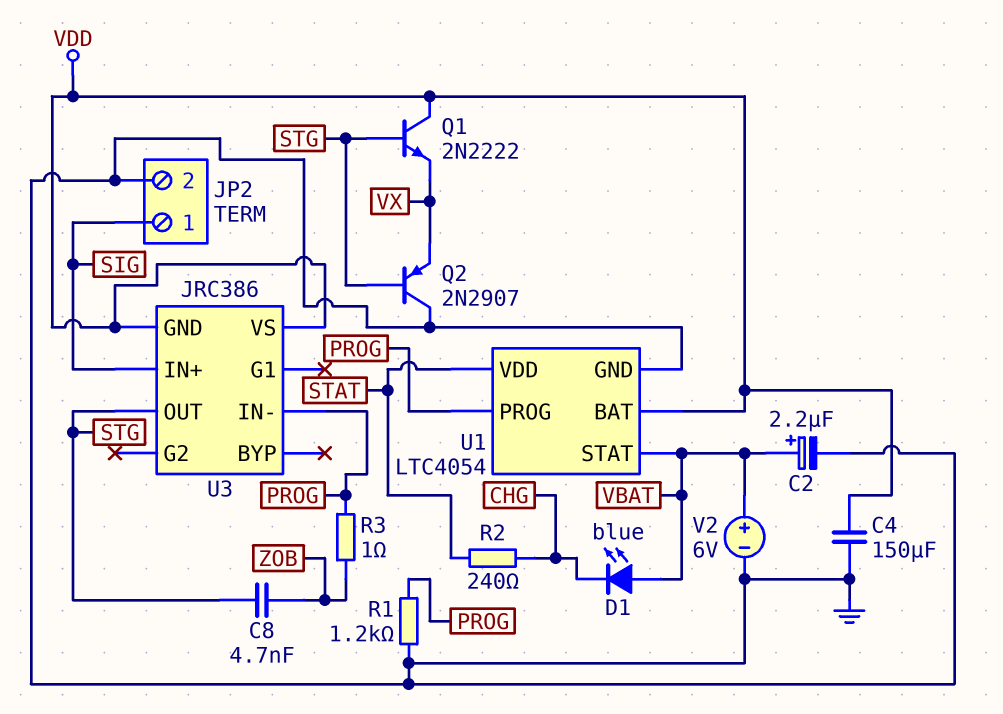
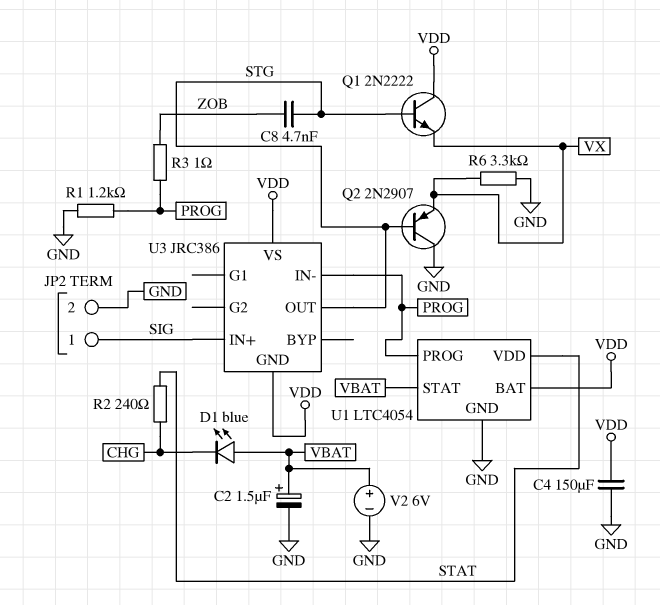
C2: 2.2uF (plus VBAT, minus GND) -> 1.5uF (plus VBAT, minus GND)
R6: none -> 3.3k (GND, VX)

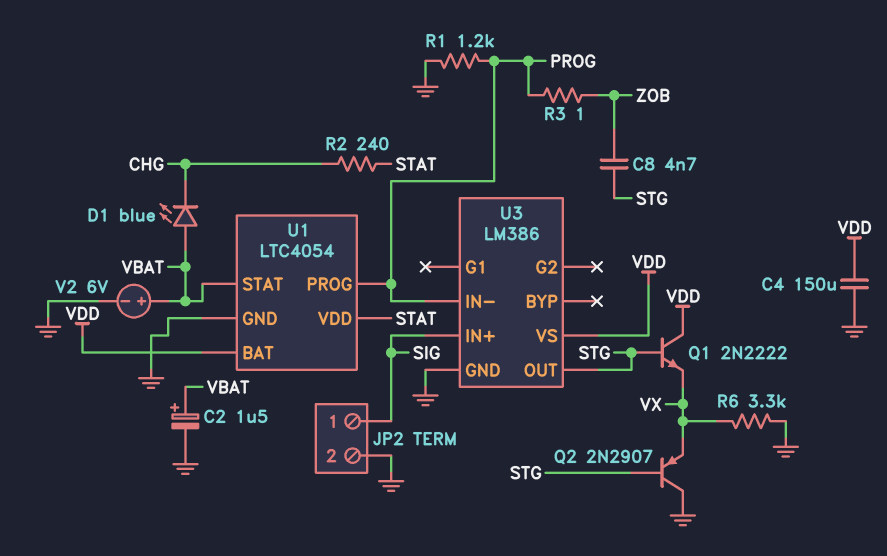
U3: JRC386 -> LM386
U3 pin GND: VDD -> GND

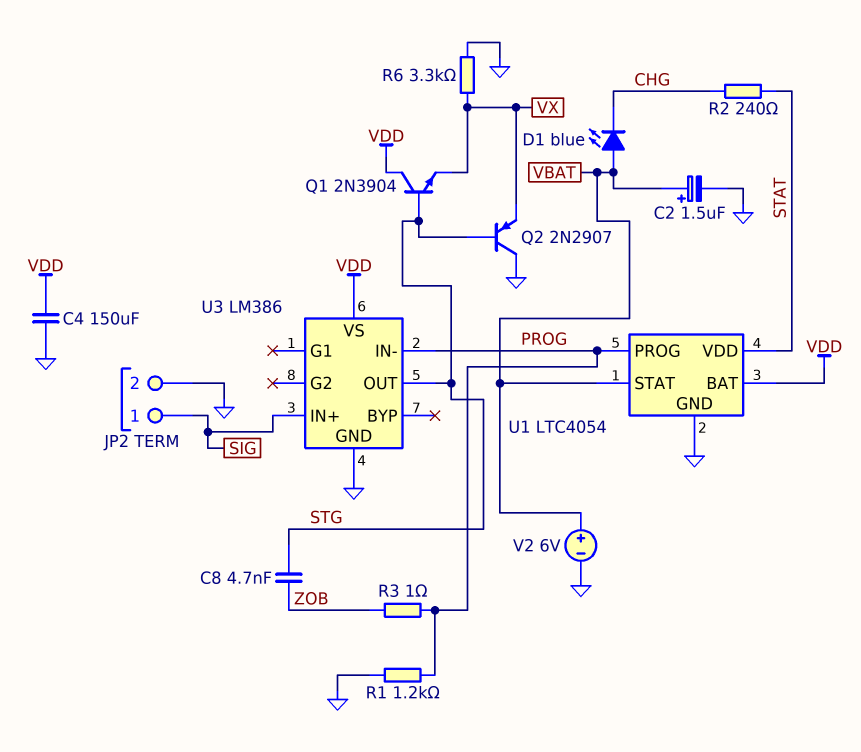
Q1: NPN 2N2222 (B STG, C VDD, E VX) -> NPN 2N3904 (B STG, C VDD, E VX)

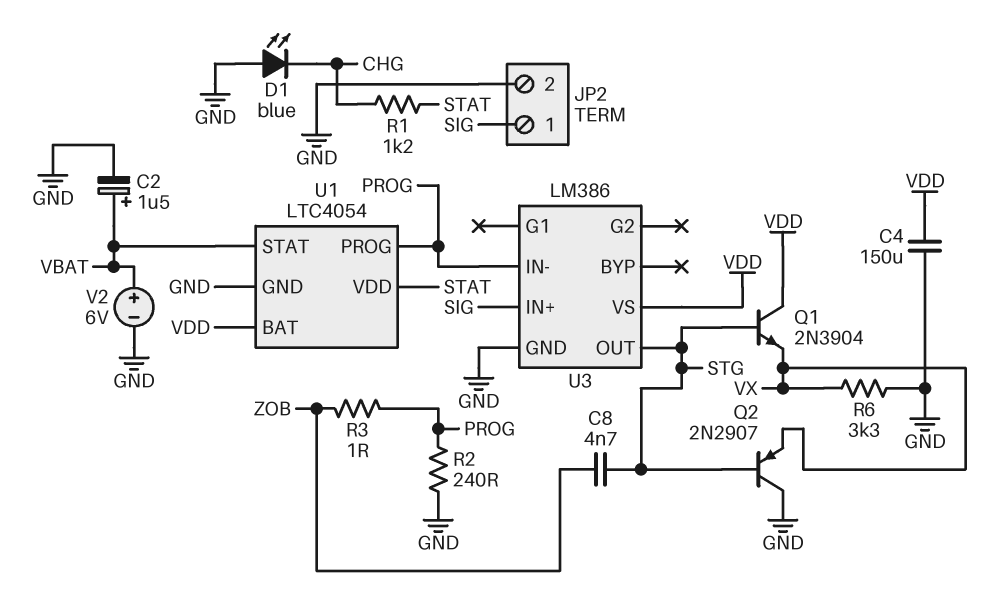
D1: LED blue (A VBAT, K CHG) -> LED blue (A GND, K CHG)
R1: 1.2k (GND, PROG) -> 1.2k (CHG, STAT)
R2: 240 (CHG, STAT) -> 240 (GND, PROG)

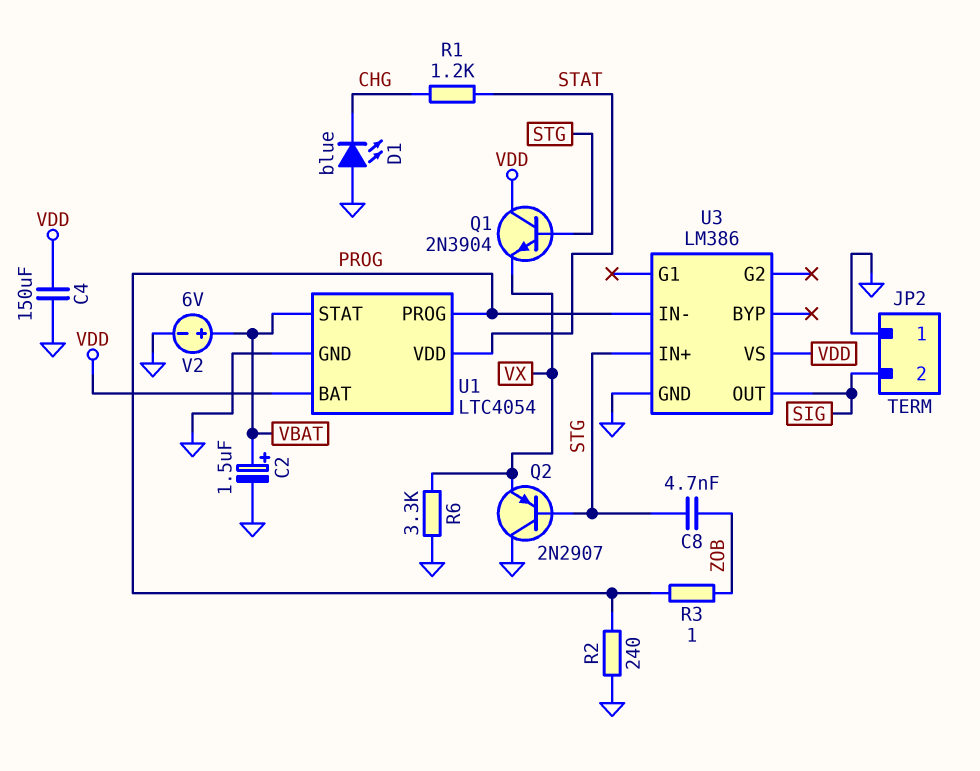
JP2 pin 1: SIG -> GND
JP2 pin 2: GND -> SIG
U3 pin IN+: SIG -> STG
U3 pin OUT: STG -> SIG

